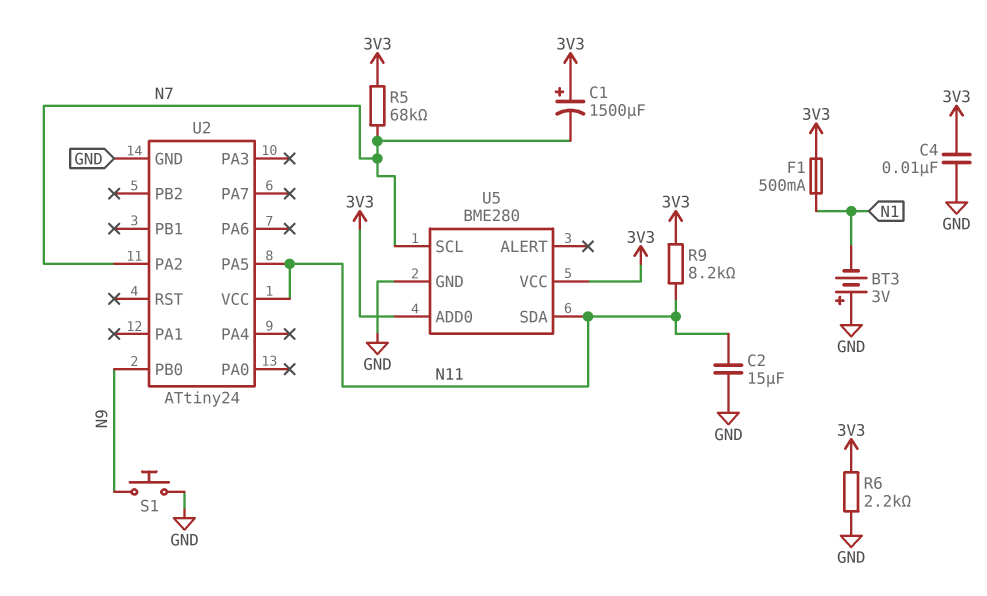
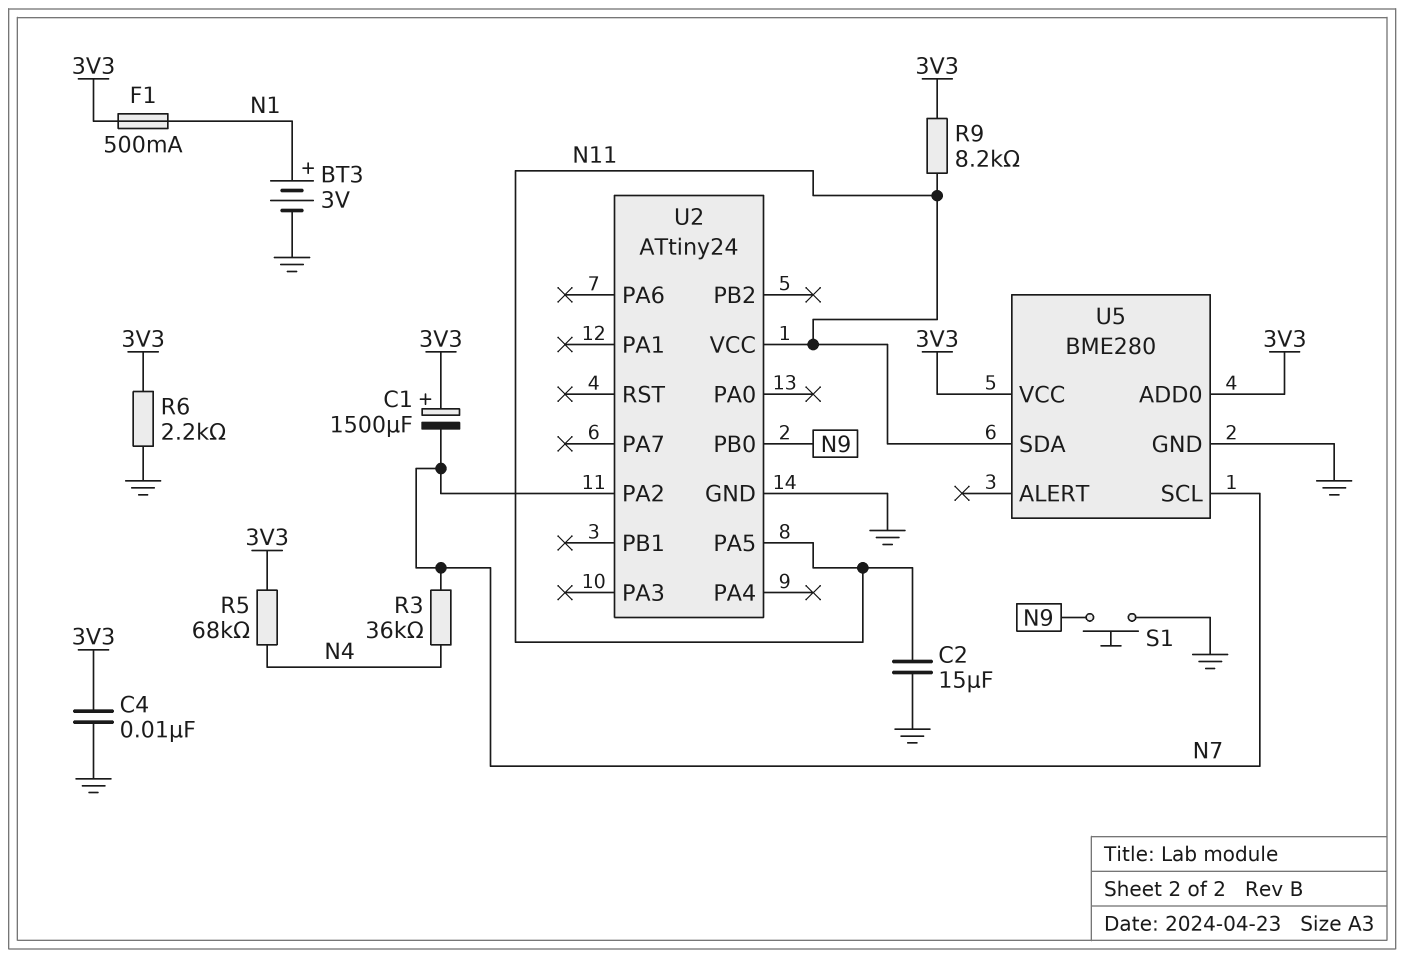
BT3: 3V (plus GND, minus N1) -> 3V (plus N1, minus GND)
R3: none -> 36k (N4, N7)
R5: 68k (3V3, N7) -> 68k (3V3, N4)

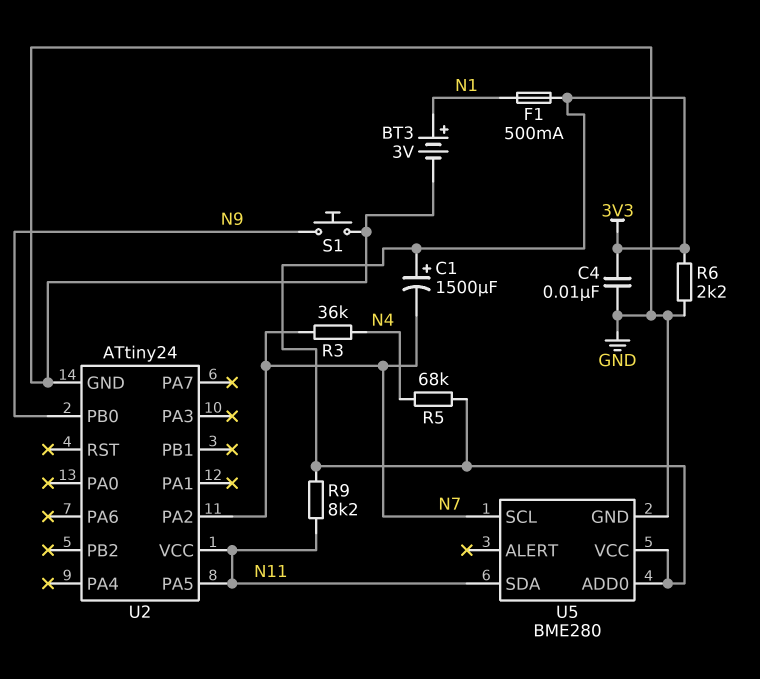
C2: 15uF (GND, N11) -> none

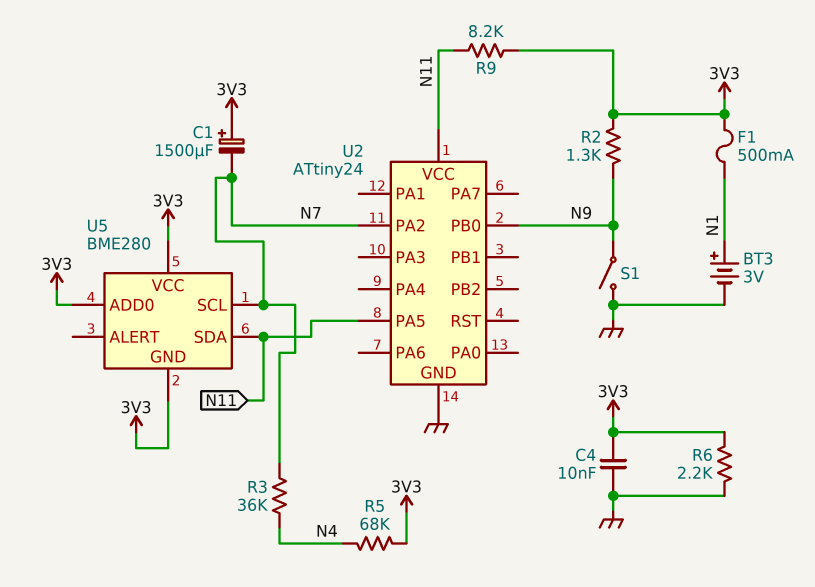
R2: none -> 1.3k (3V3, N9)
S1: button (GND, N9) -> switch (GND, N9)
U5 pin GND: GND -> 3V3

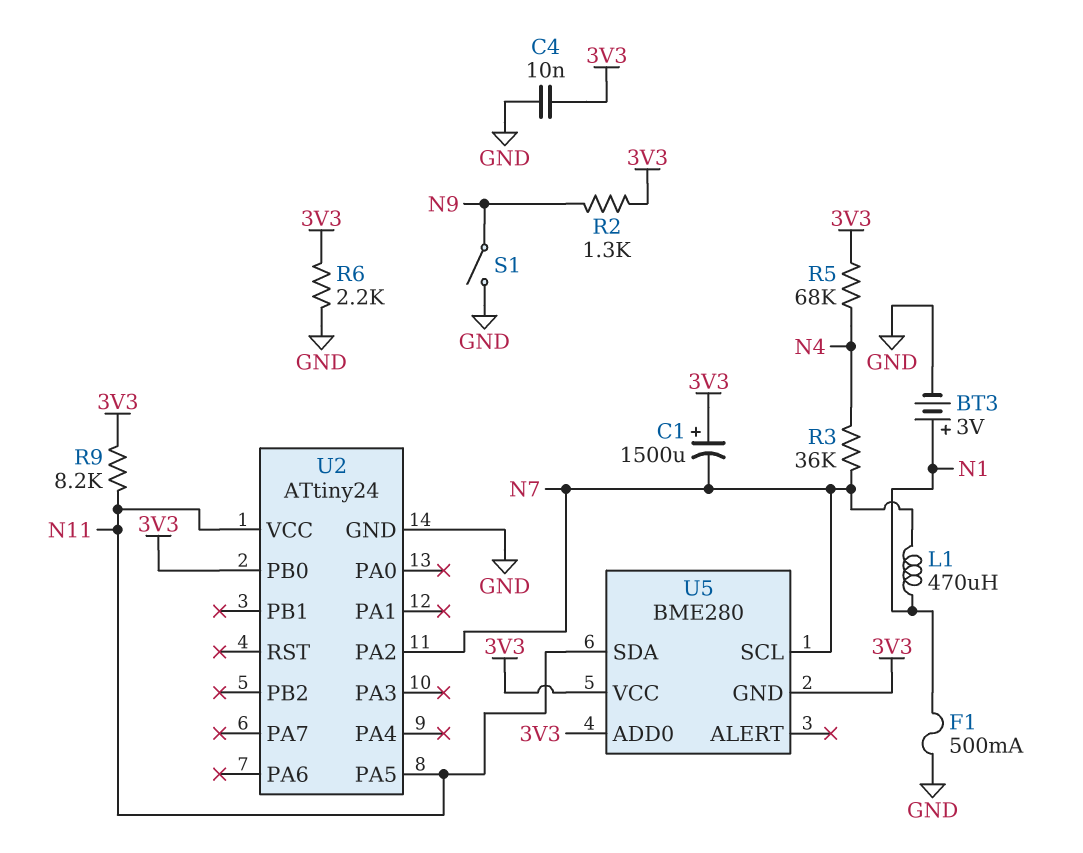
F1: 500mA (3V3, N1) -> 500mA (GND, N1)
L1: none -> 470uH (N1, N7)
U2 pin PB0: N9 -> 3V3

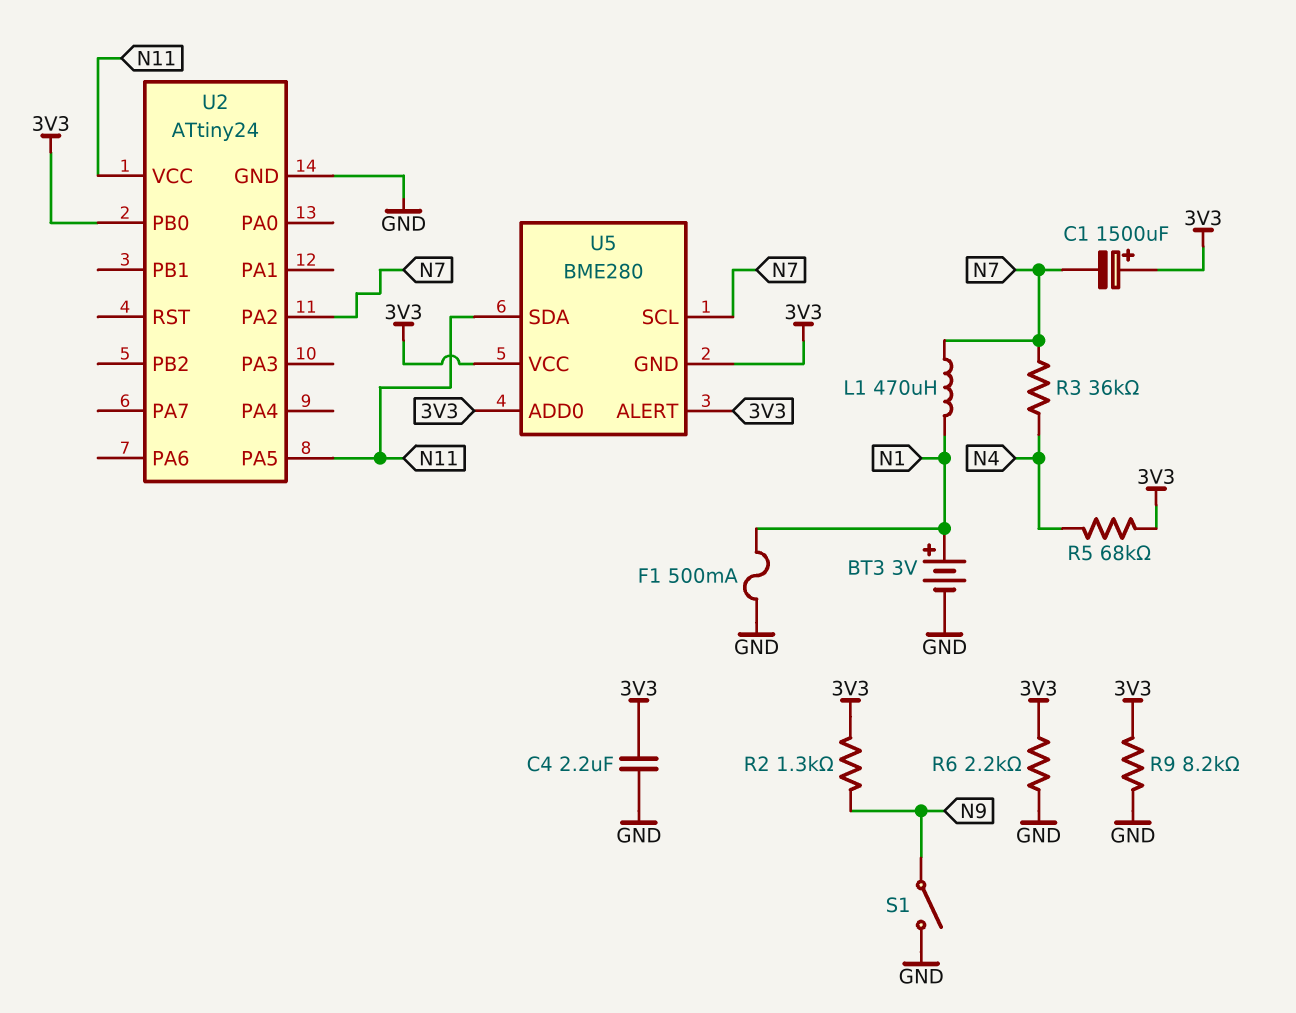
C4: 10nF (3V3, GND) -> 2.2uF (3V3, GND)
R9: 8.2k (3V3, N11) -> 8.2k (3V3, GND)
U5 pin ALERT: none -> 3V3

